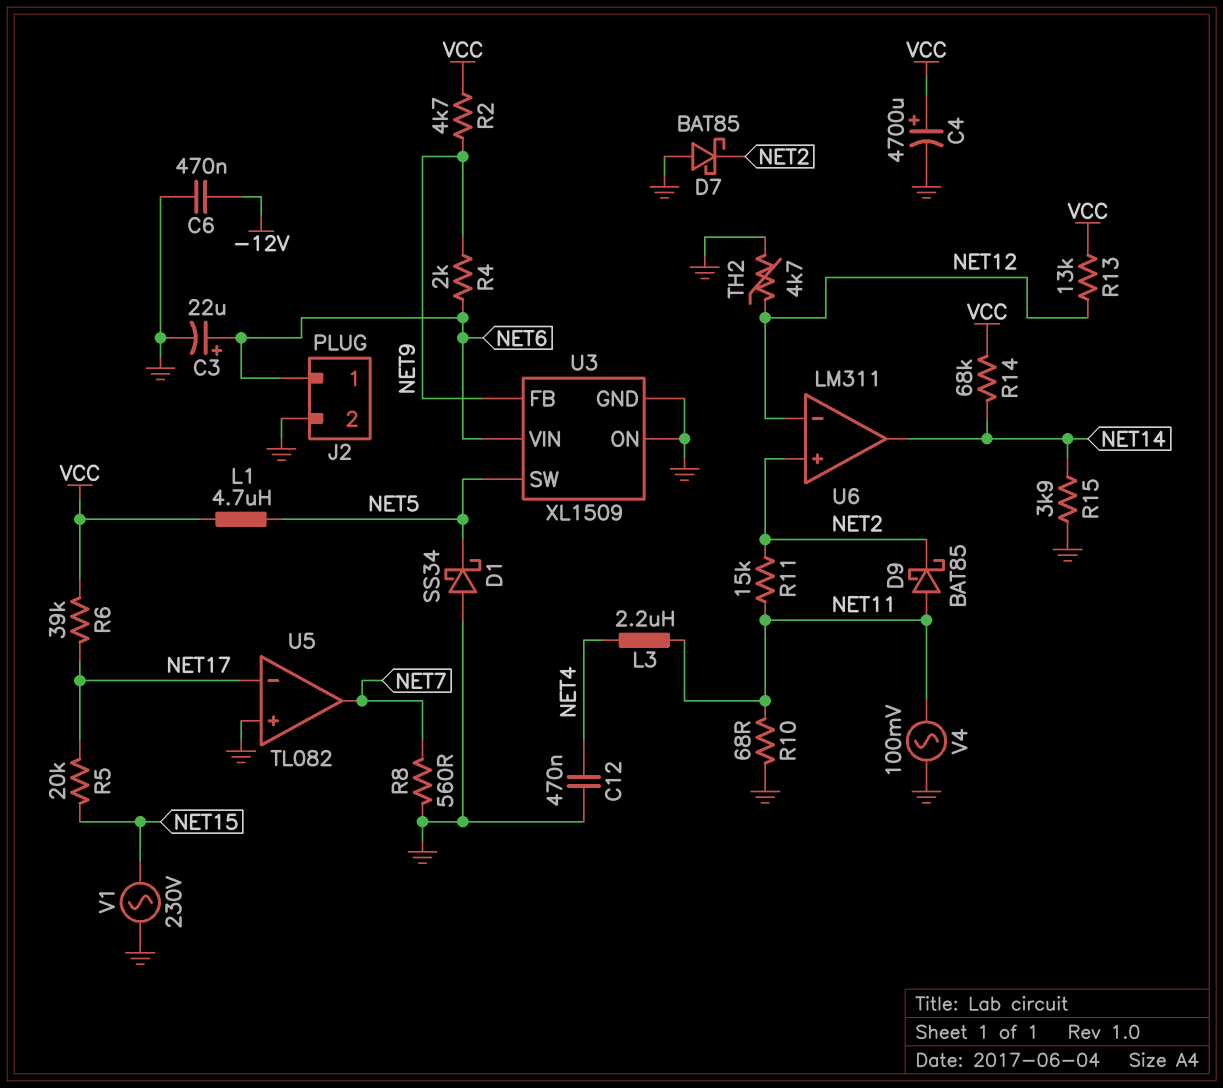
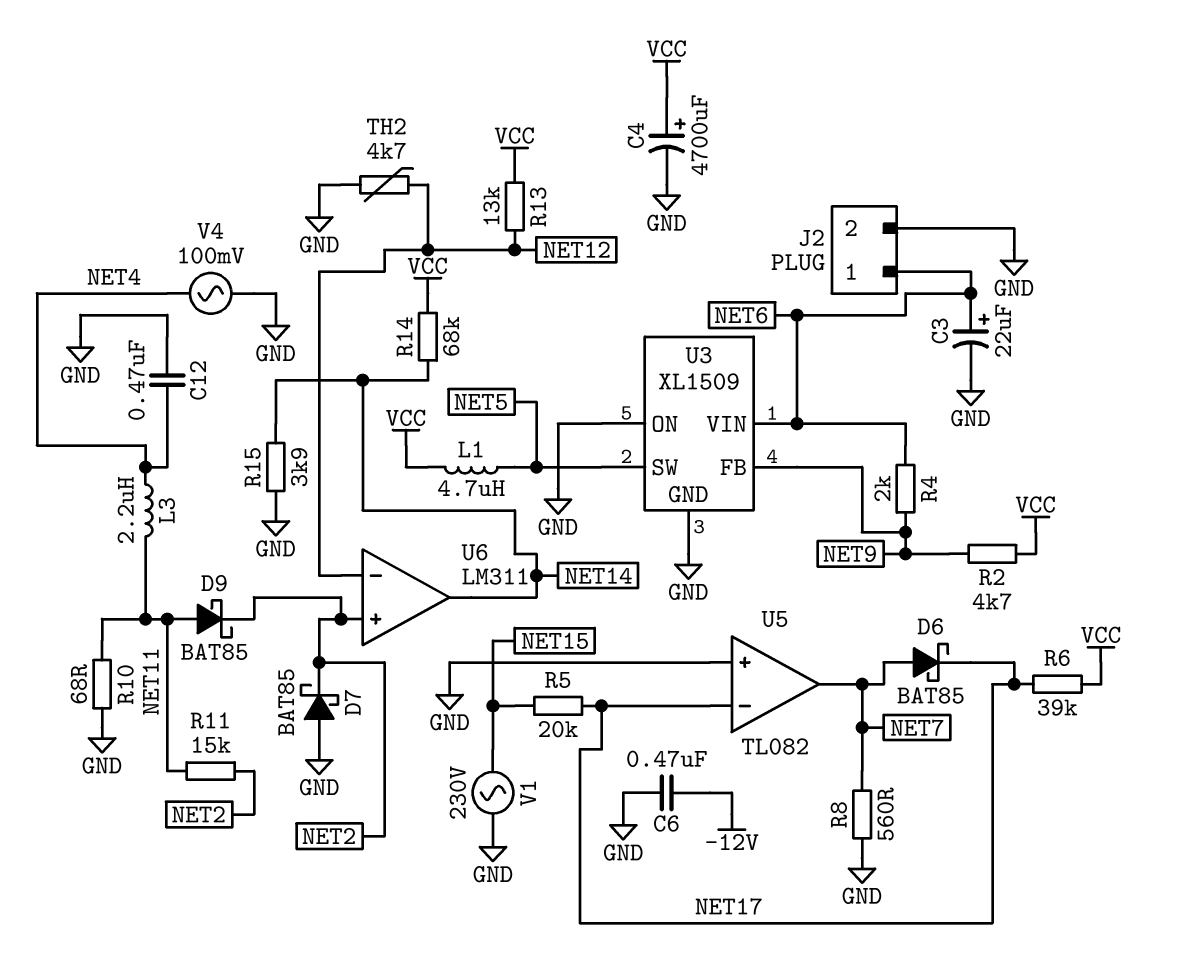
D1: schottky SS34 (A GND, K NET5) -> none
D6: none -> schottky BAT85 (A NET7, K NET17)
V4: AC 100mV (GND, NET11) -> AC 100mV (GND, NET4)

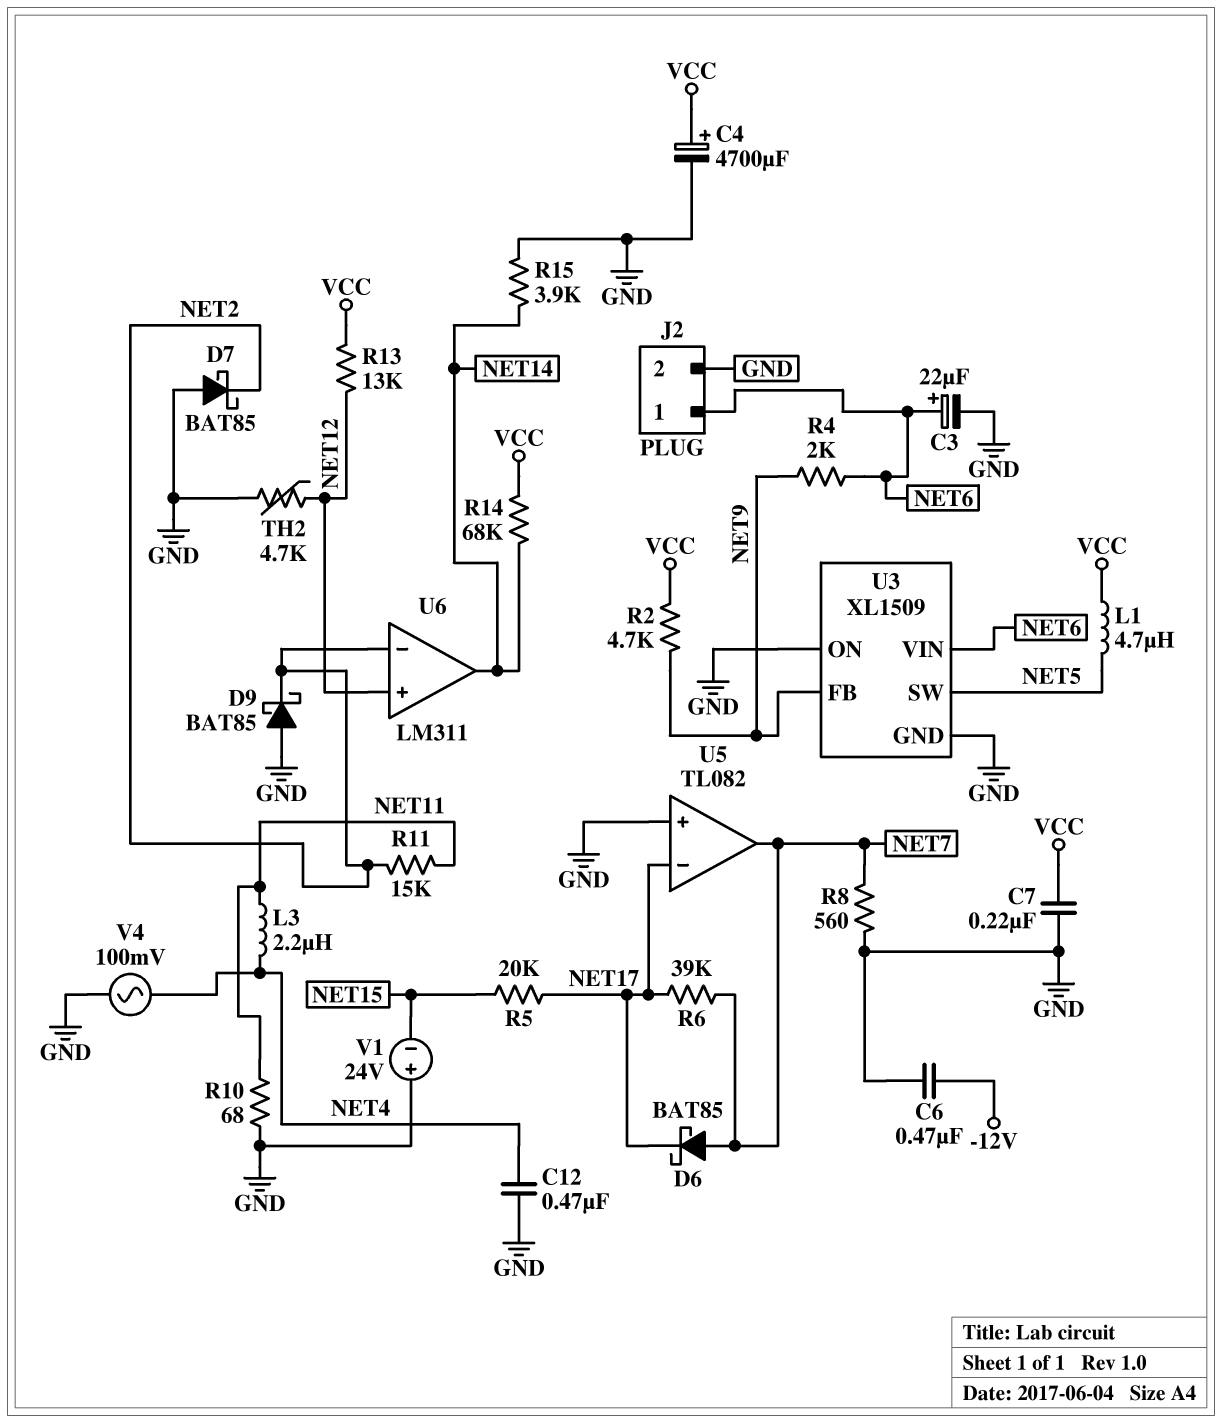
C7: none -> 220nF (GND, VCC)
D9: schottky BAT85 (A NET11, K NET2) -> schottky BAT85 (A GND, K NET2)
R6: 39k (NET17, VCC) -> 39k (NET7, NET17)
U6 pin in+: NET2 -> NET12
U6 pin in-: NET12 -> NET2
V1: AC 230V (GND, NET15) -> 24V (plus GND, minus NET15)

